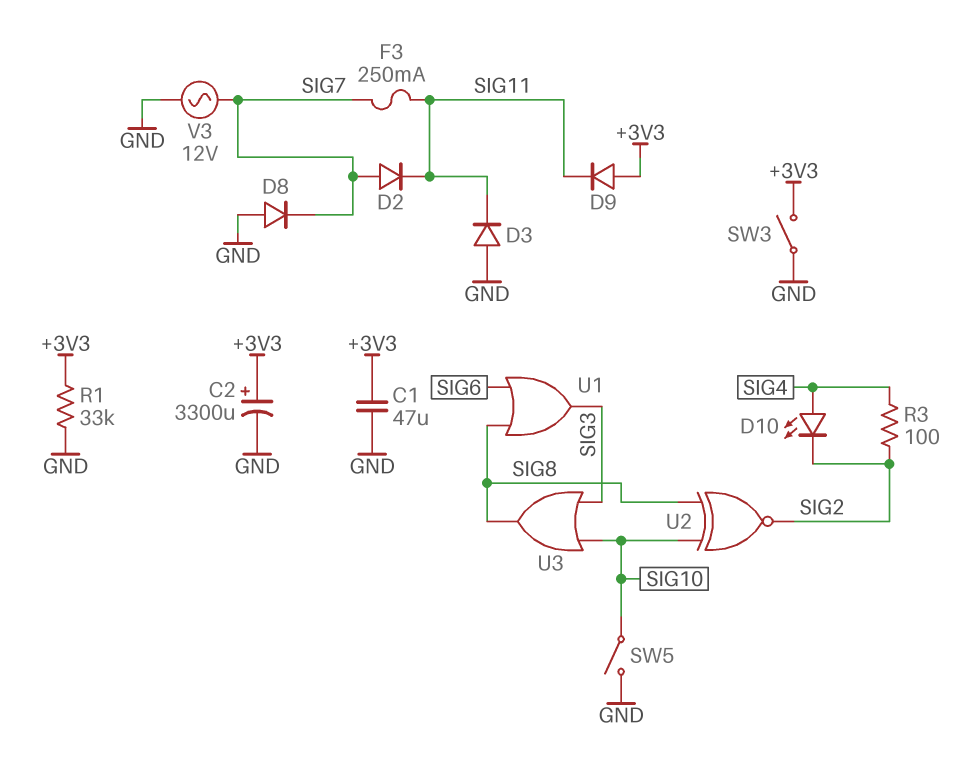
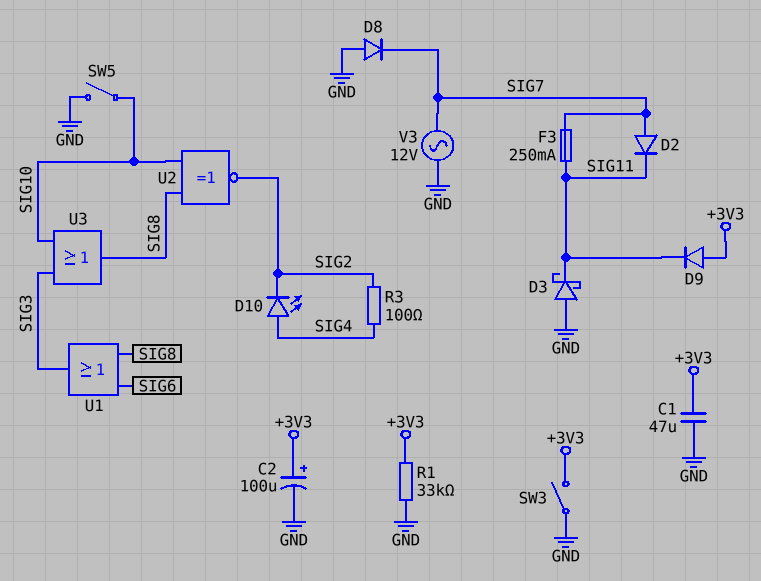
C2: 3300uF (plus +3V3, minus GND) -> 100uF (plus +3V3, minus GND)
D3: diode (A GND, K SIG11) -> schottky (A GND, K SIG11)

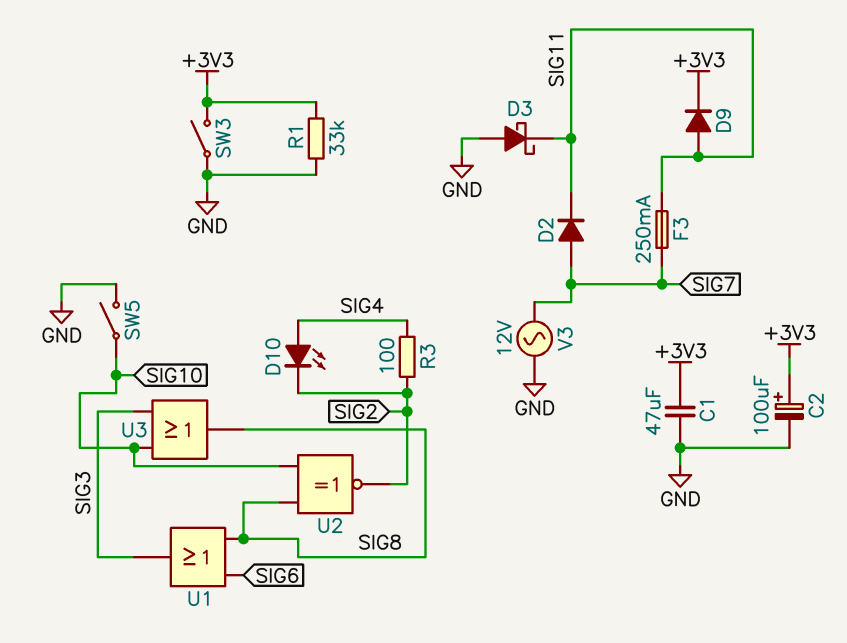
D8: diode (A GND, K SIG7) -> none
D9: diode (A +3V3, K SIG11) -> diode (A SIG11, K +3V3)

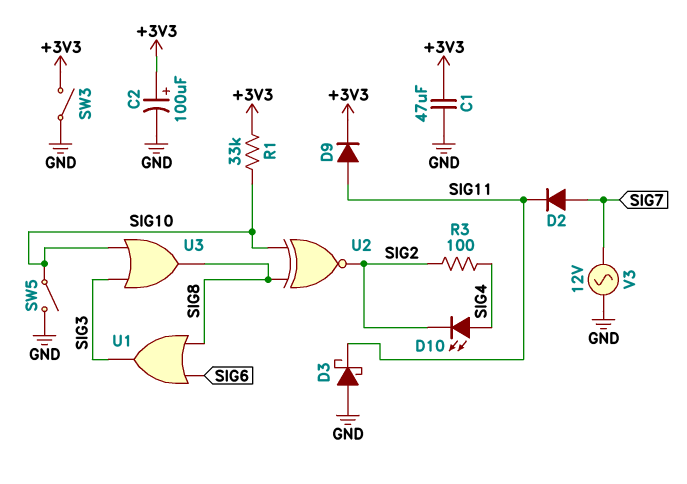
F3: 250mA (SIG7, SIG11) -> none
R1: 33k (+3V3, GND) -> 33k (+3V3, SIG10)

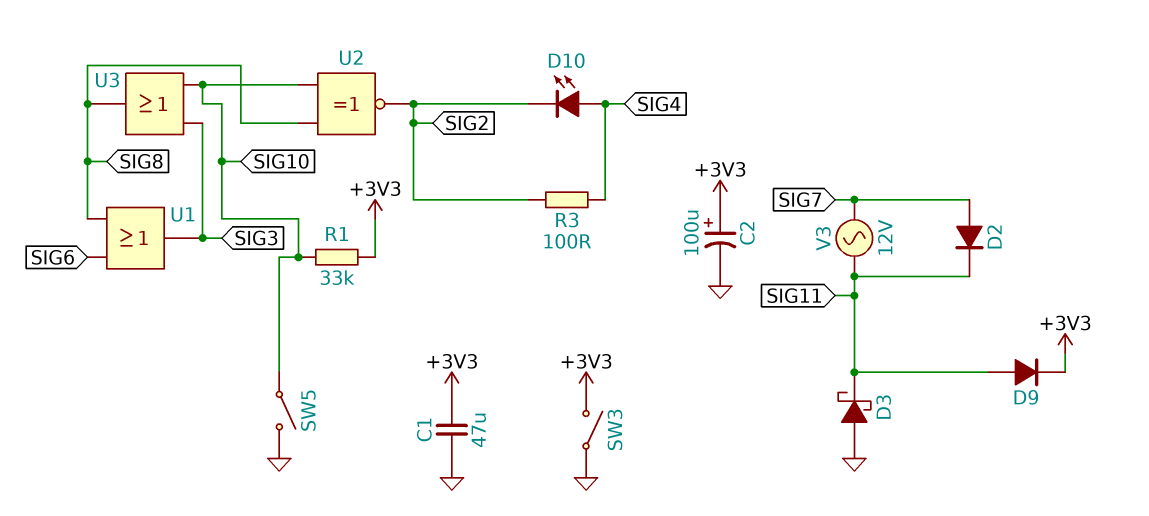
V3: AC 12V (GND, SIG7) -> AC 12V (SIG7, SIG11)

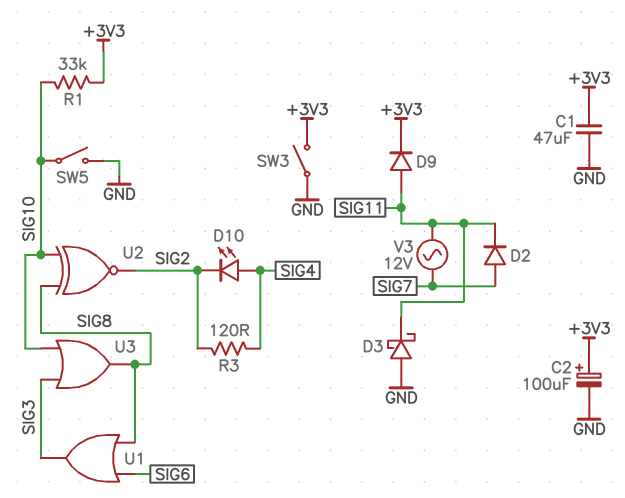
R3: 100 (SIG2, SIG4) -> 120 (SIG2, SIG4)

